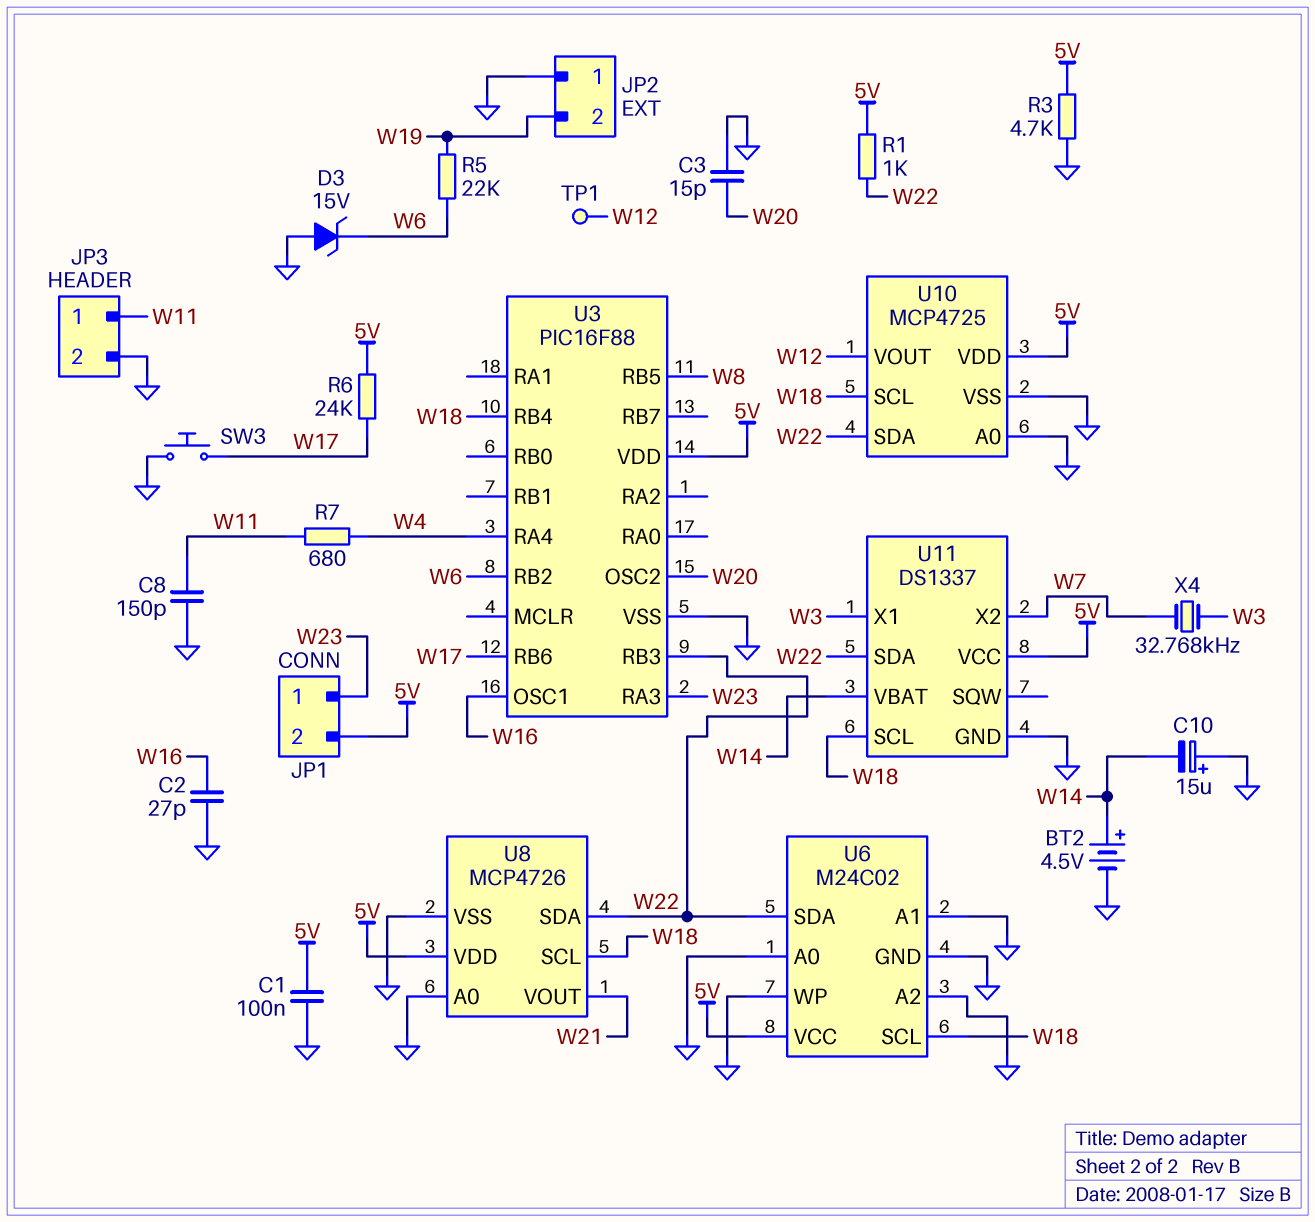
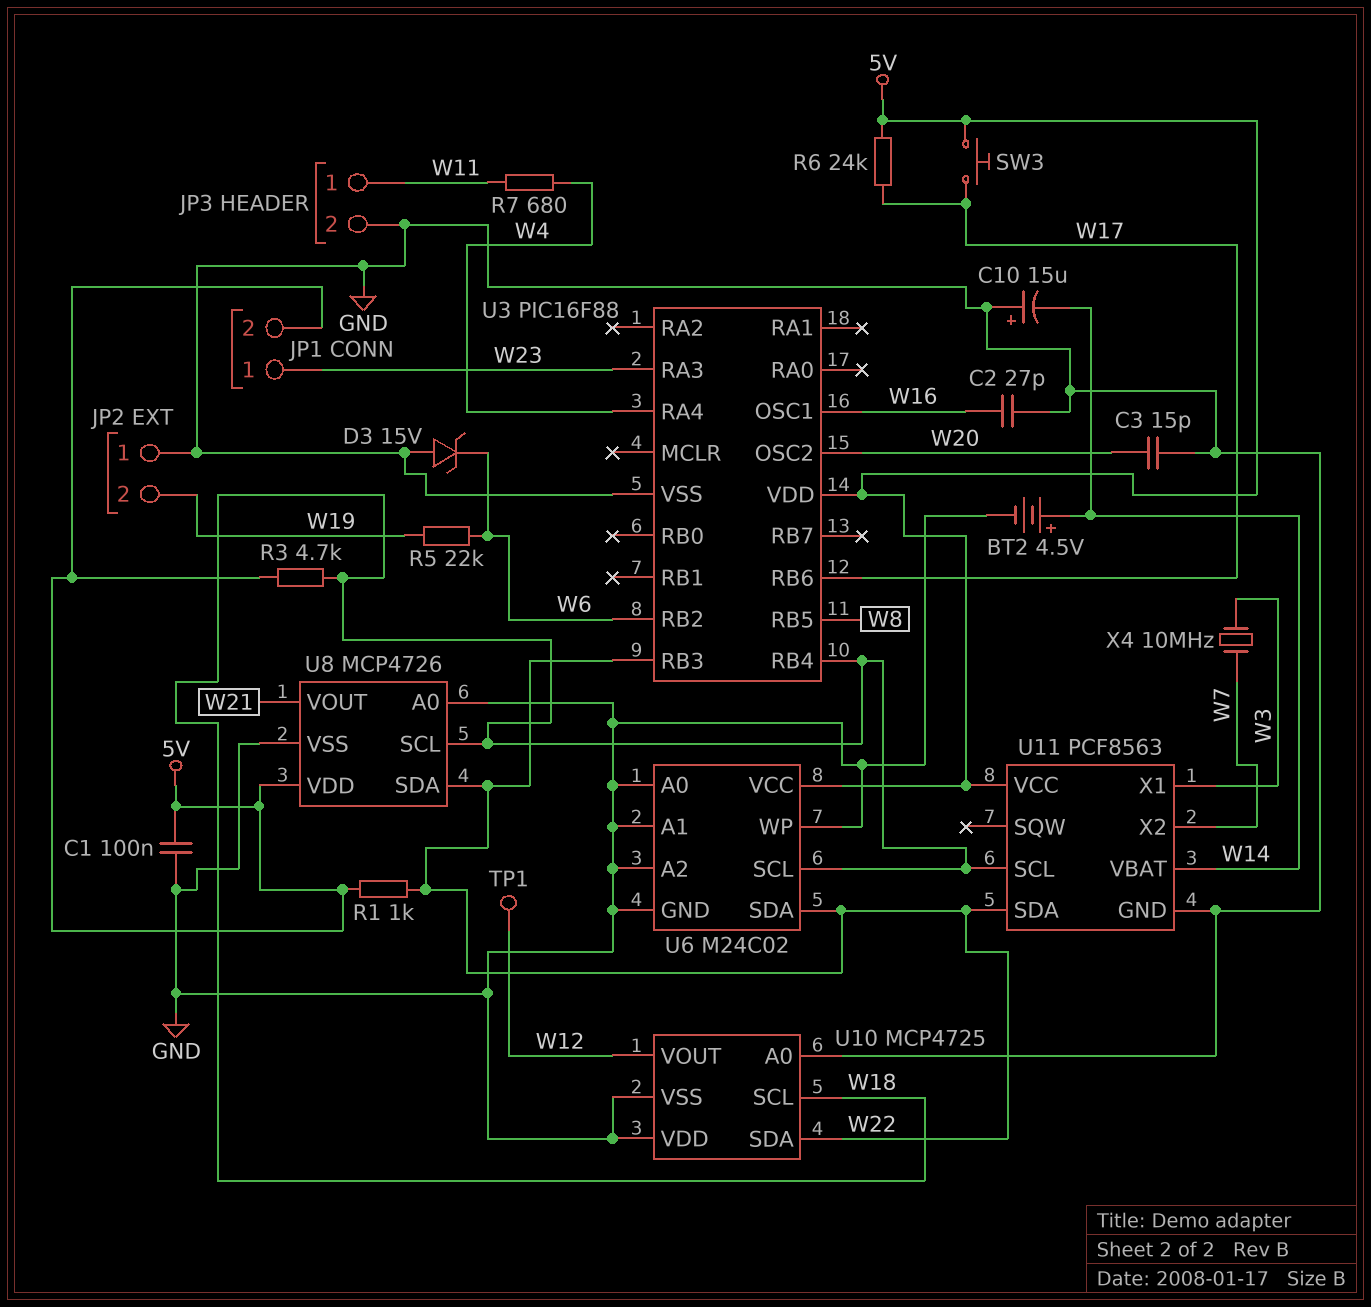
C8: 150pF (GND, W11) -> none
R3: 4.7k (5V, GND) -> 4.7k (5V, W18)
SW3: button (GND, W17) -> button (5V, W17)
U10 pin VDD: 5V -> GND
U11: DS1337 -> PCF8563
X4: 32.768kHz (W3, W7) -> 10MHz (W3, W7)

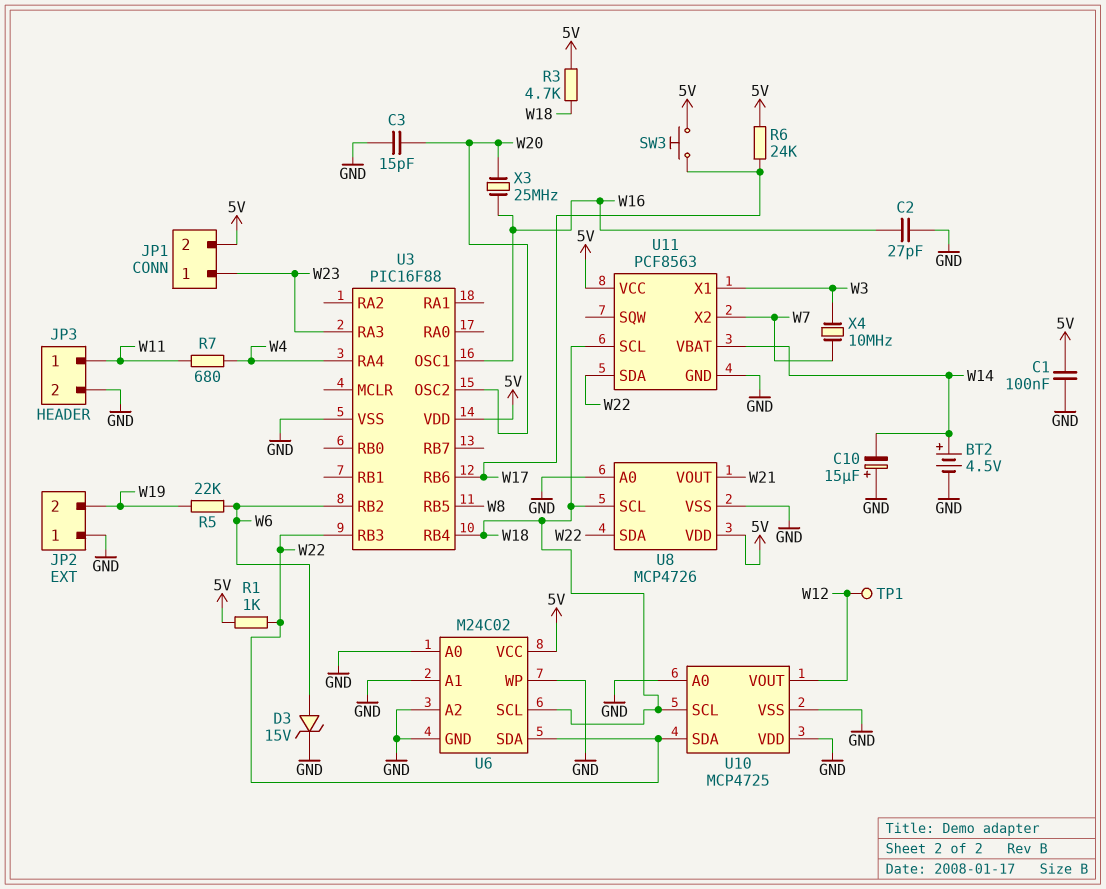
D3: zener 15V (A GND, K W6) -> zener 15V (A W6, K GND)
X3: none -> 25MHz (W16, W20)

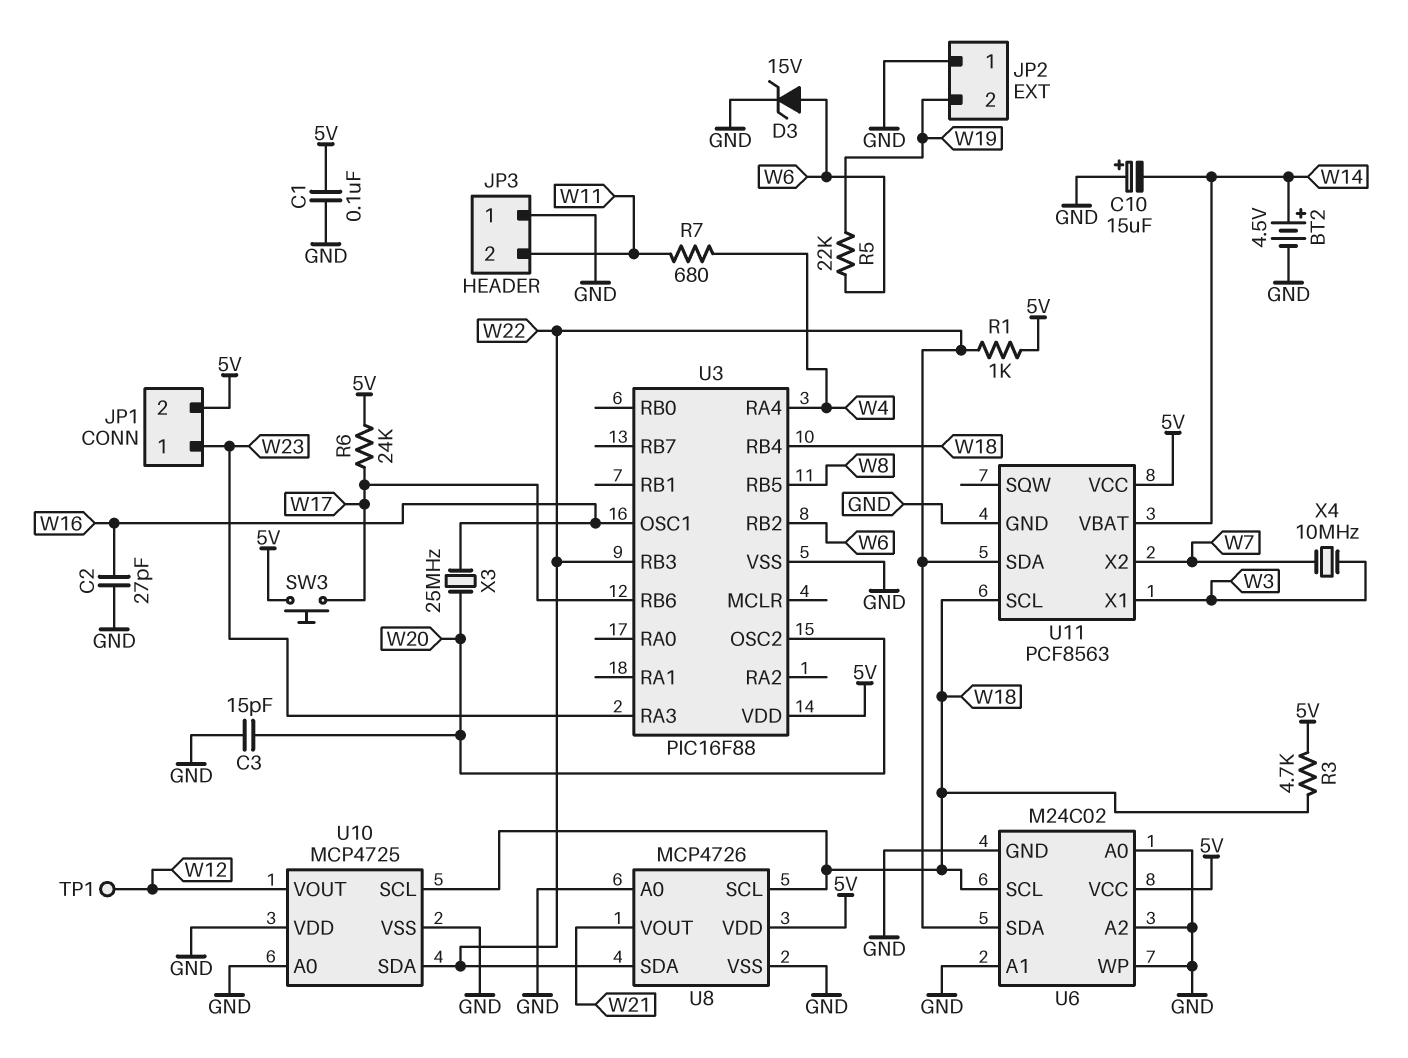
JP3 pin 1: W11 -> GND
JP3 pin 2: GND -> W11

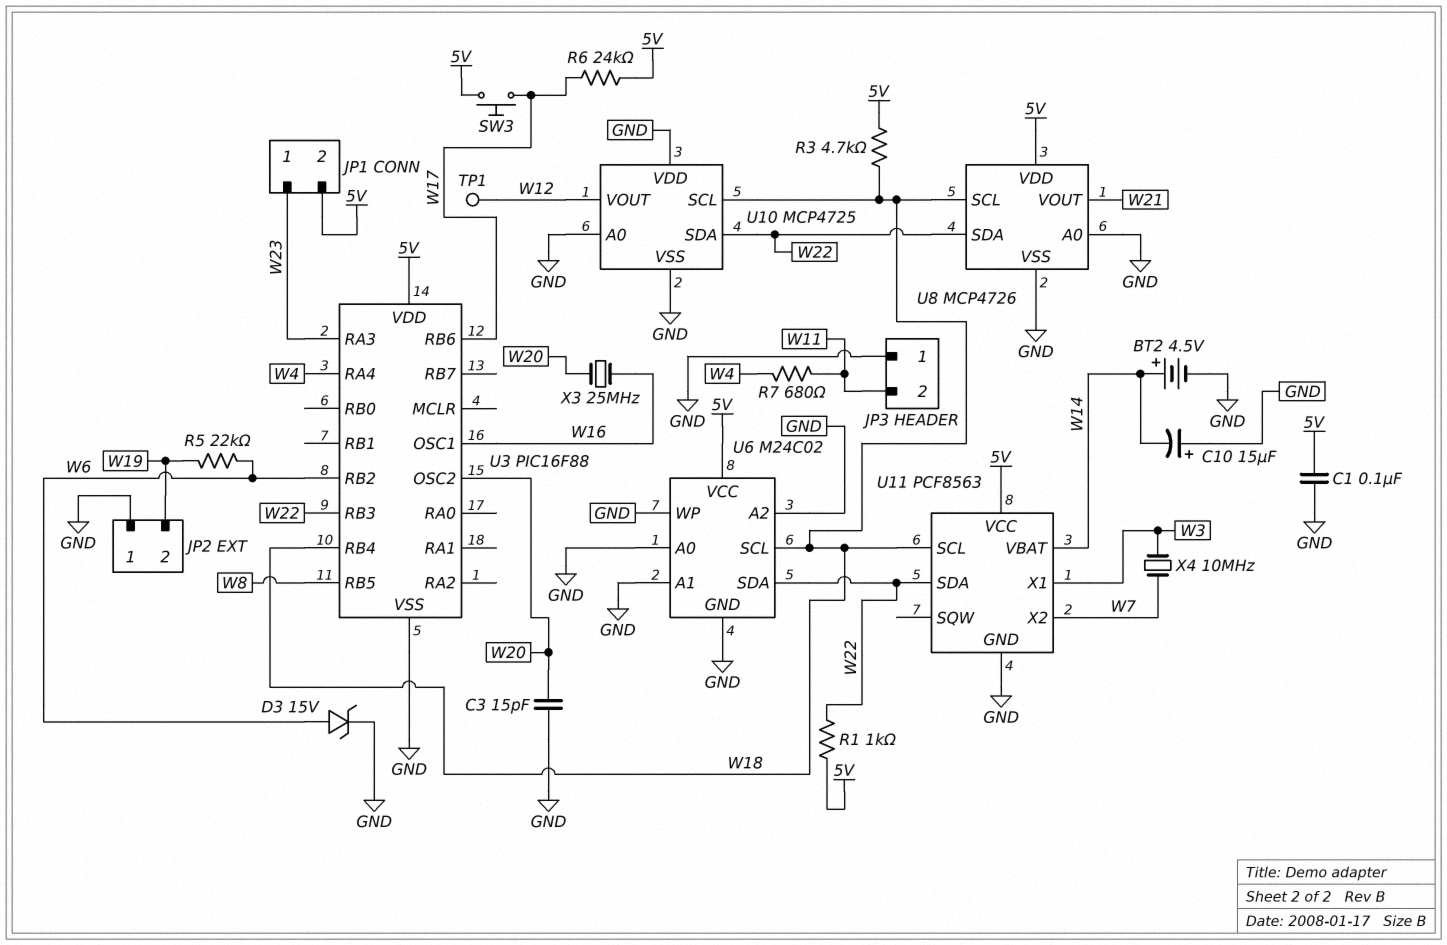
C2: 27pF (GND, W16) -> none

